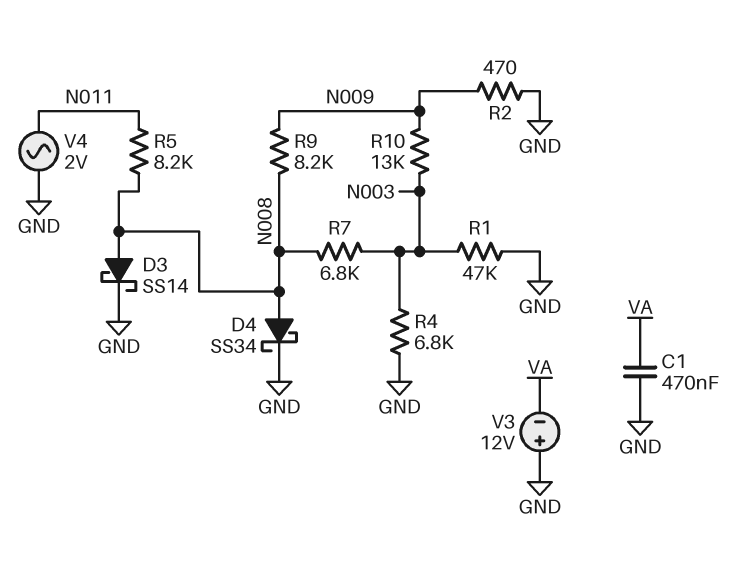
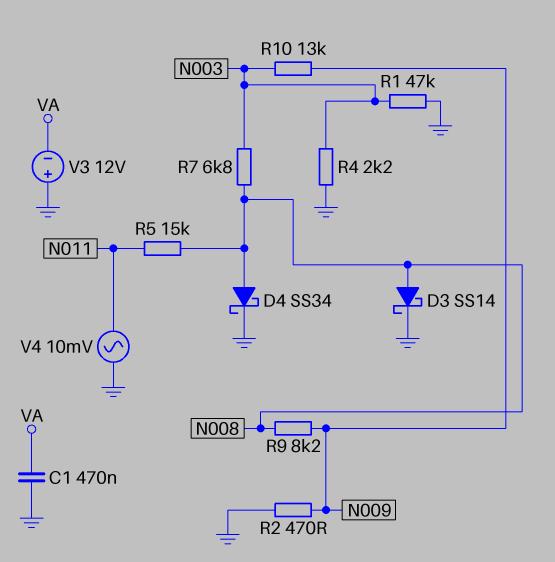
R4: 6.8k (GND, N003) -> 2.2k (GND, N003)
R5: 8.2k (N008, N011) -> 15k (N008, N011)
V4: AC 2V (GND, N011) -> AC 10mV (GND, N011)

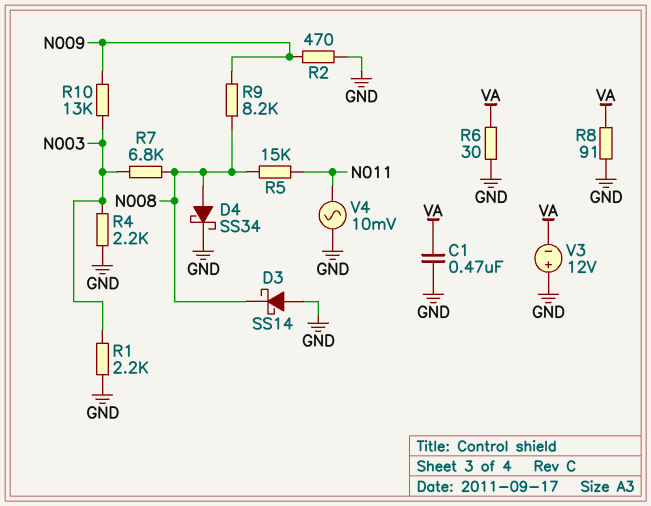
D3: schottky SS14 (A N008, K GND) -> schottky SS14 (A GND, K N008)
R1: 47k (GND, N003) -> 2.2k (GND, N003)
R6: none -> 30 (GND, VA)
R8: none -> 91 (GND, VA)

